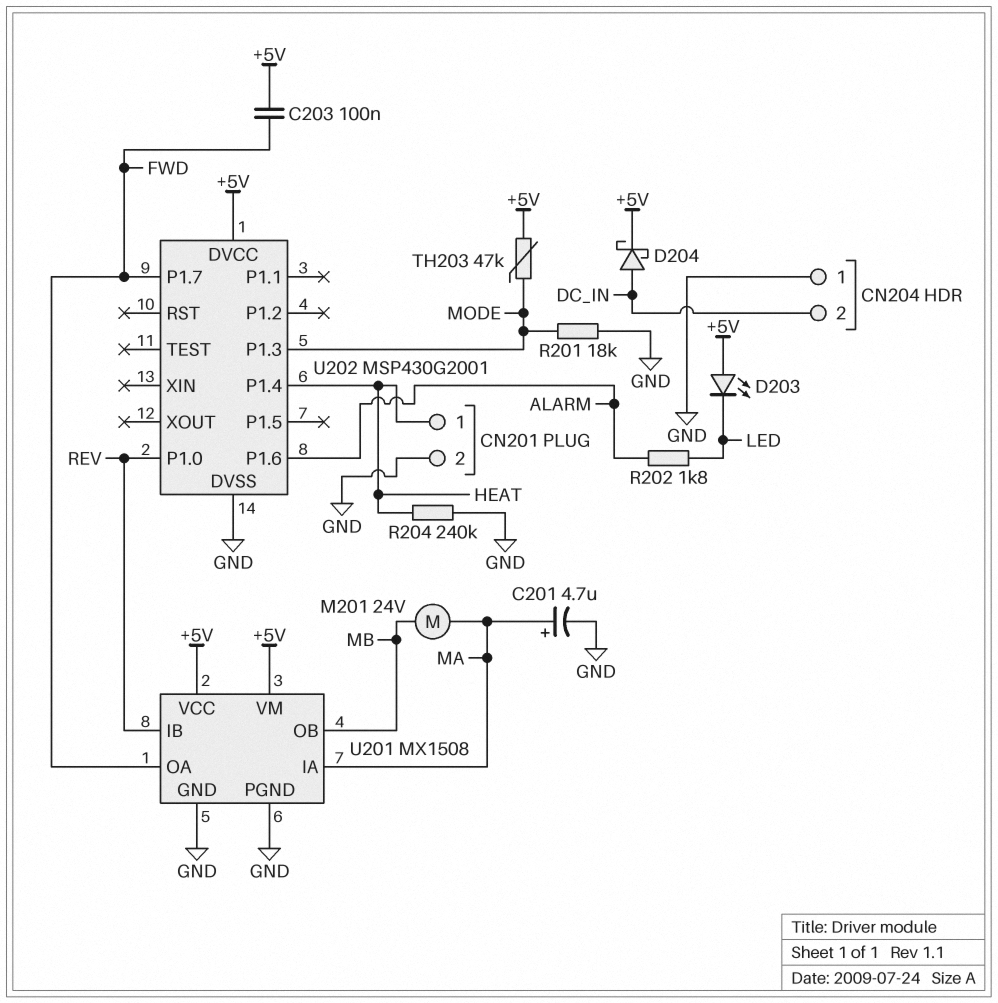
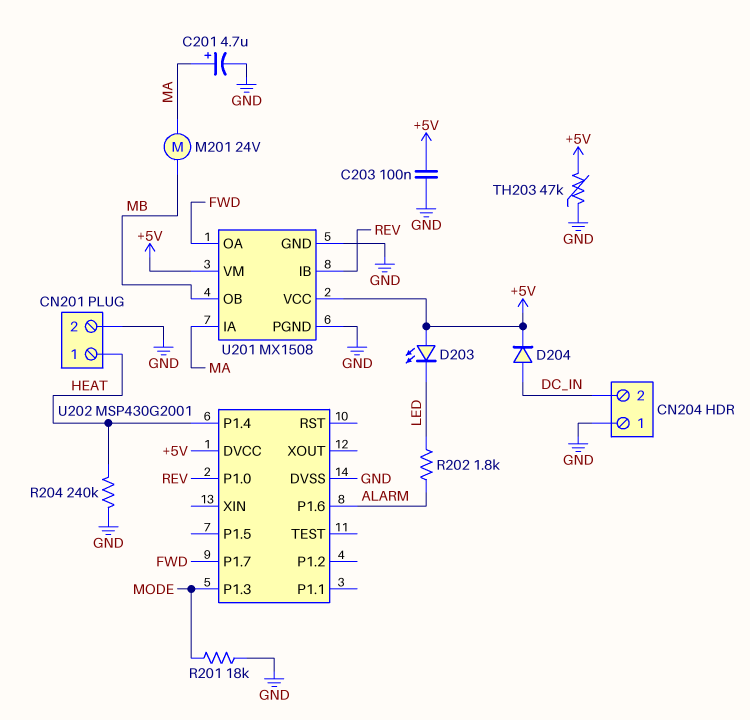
C203: 100nF (+5V, FWD) -> 100nF (+5V, GND)
D204: schottky (A DC_IN, K +5V) -> diode (A DC_IN, K +5V)
TH203: 47k (+5V, MODE) -> 47k (+5V, GND)

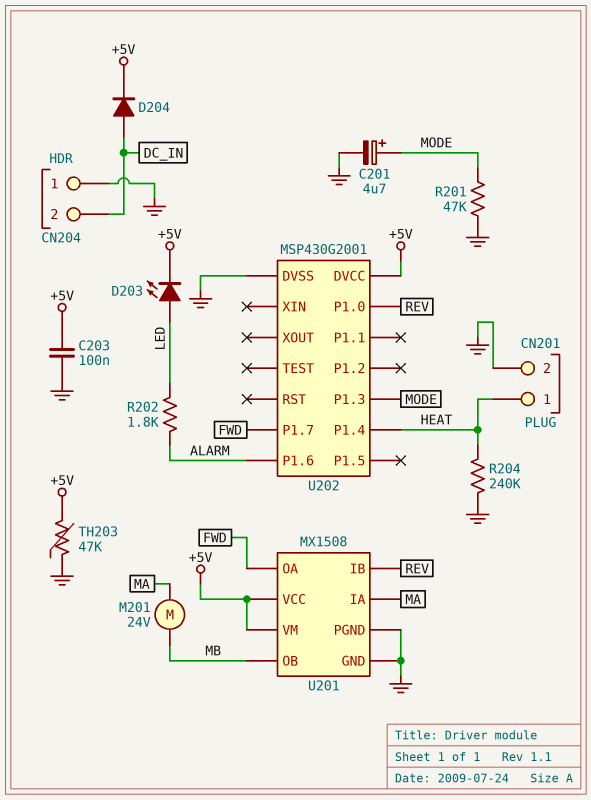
C201: 4.7uF (plus MA, minus GND) -> 4.7uF (plus MODE, minus GND)
D203: LED (A +5V, K LED) -> LED (A LED, K +5V)
R201: 18k (GND, MODE) -> 47k (GND, MODE)

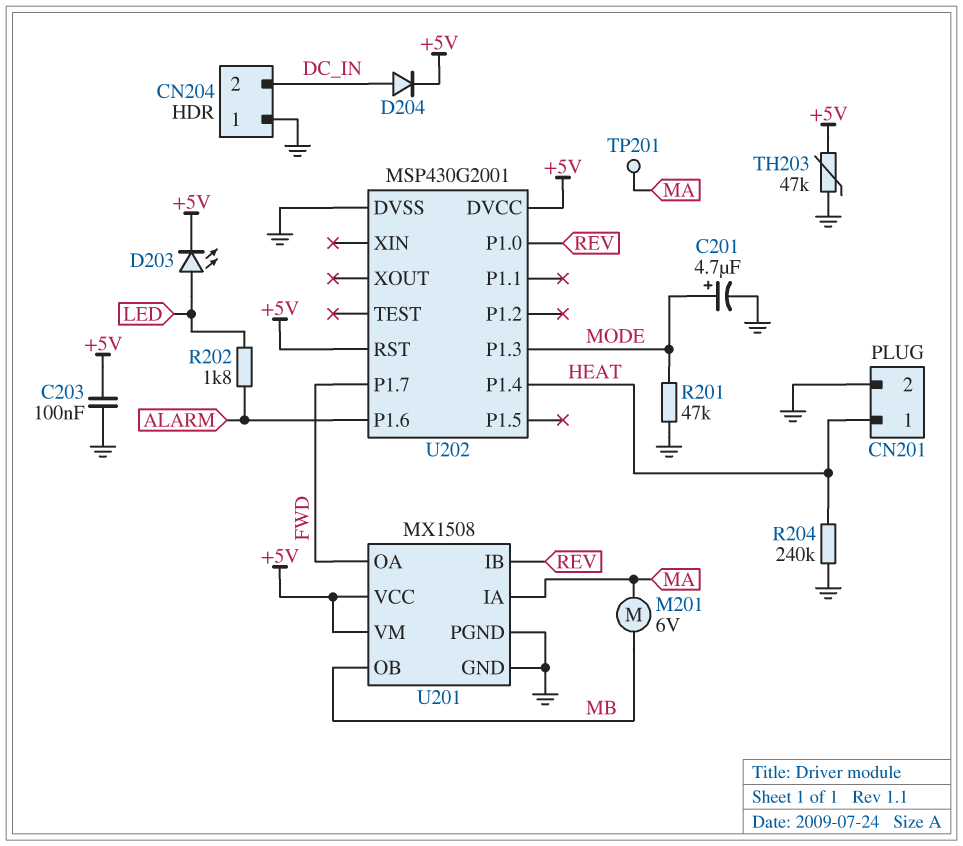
M201: motor 24V (MA, MB) -> motor 6V (MA, MB)
TP201: none -> test point (MA)
U202 pin RST: none -> +5V

